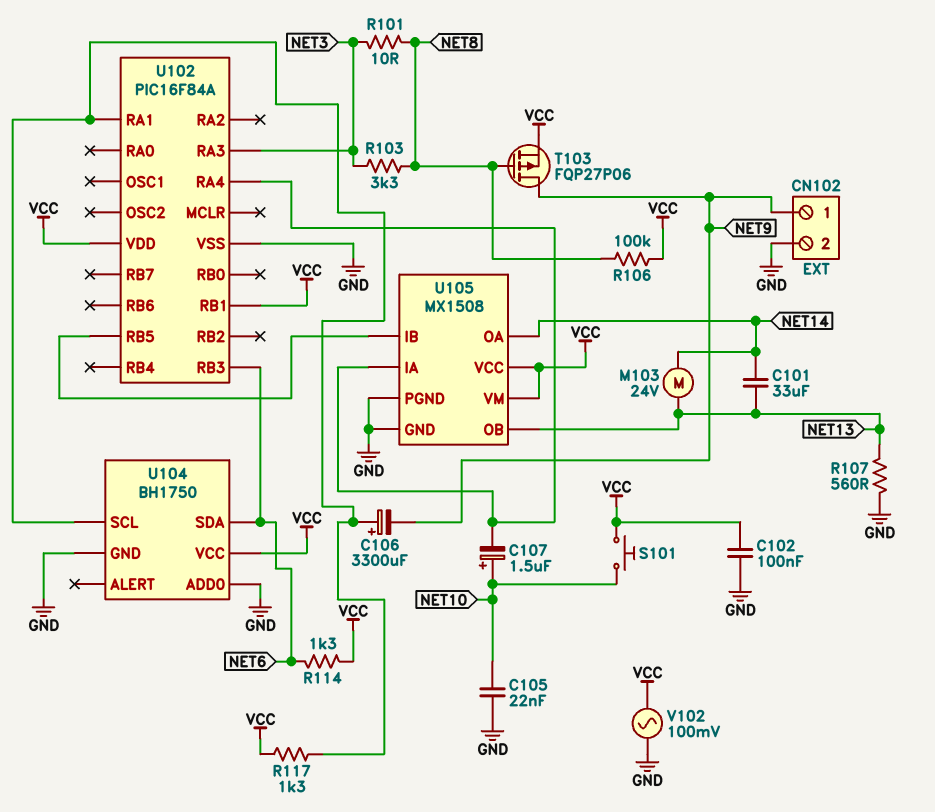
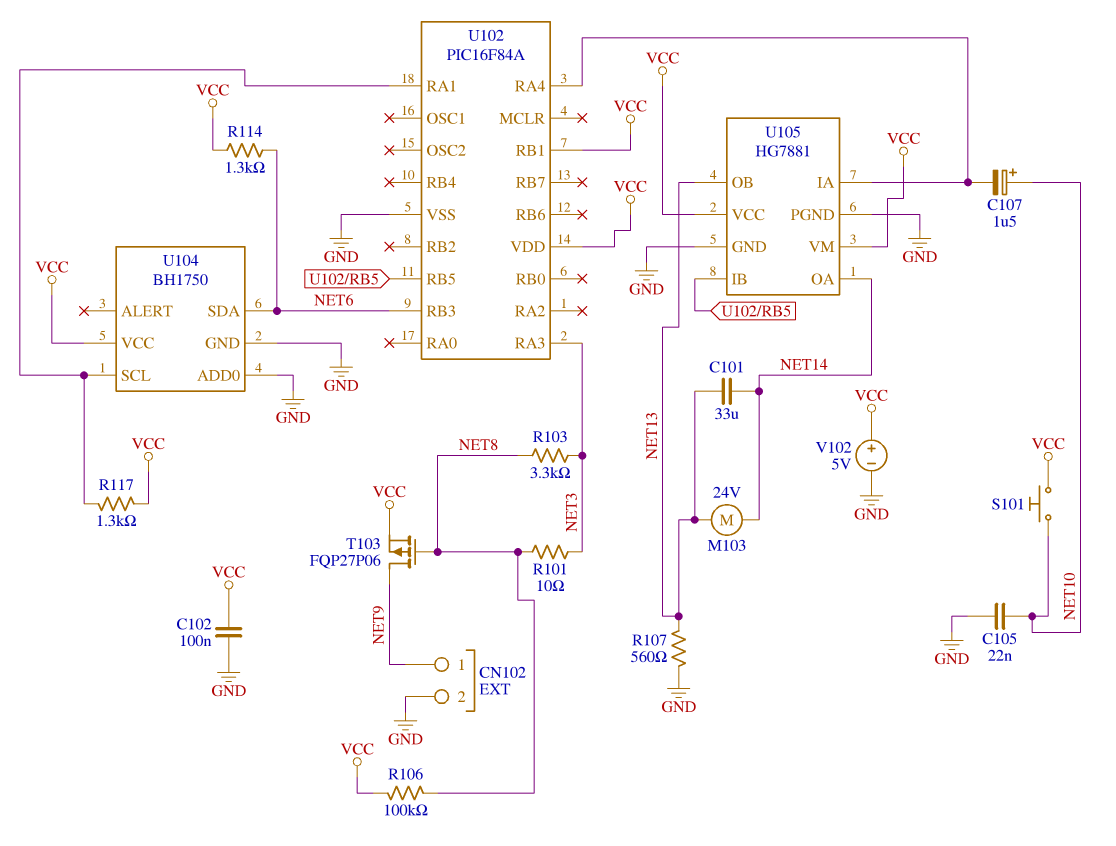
C106: 3300uF (plus U102/RA1, minus NET9) -> none
U105: MX1508 -> HG7881
V102: AC 100mV (GND, VCC) -> 5V (plus VCC, minus GND)

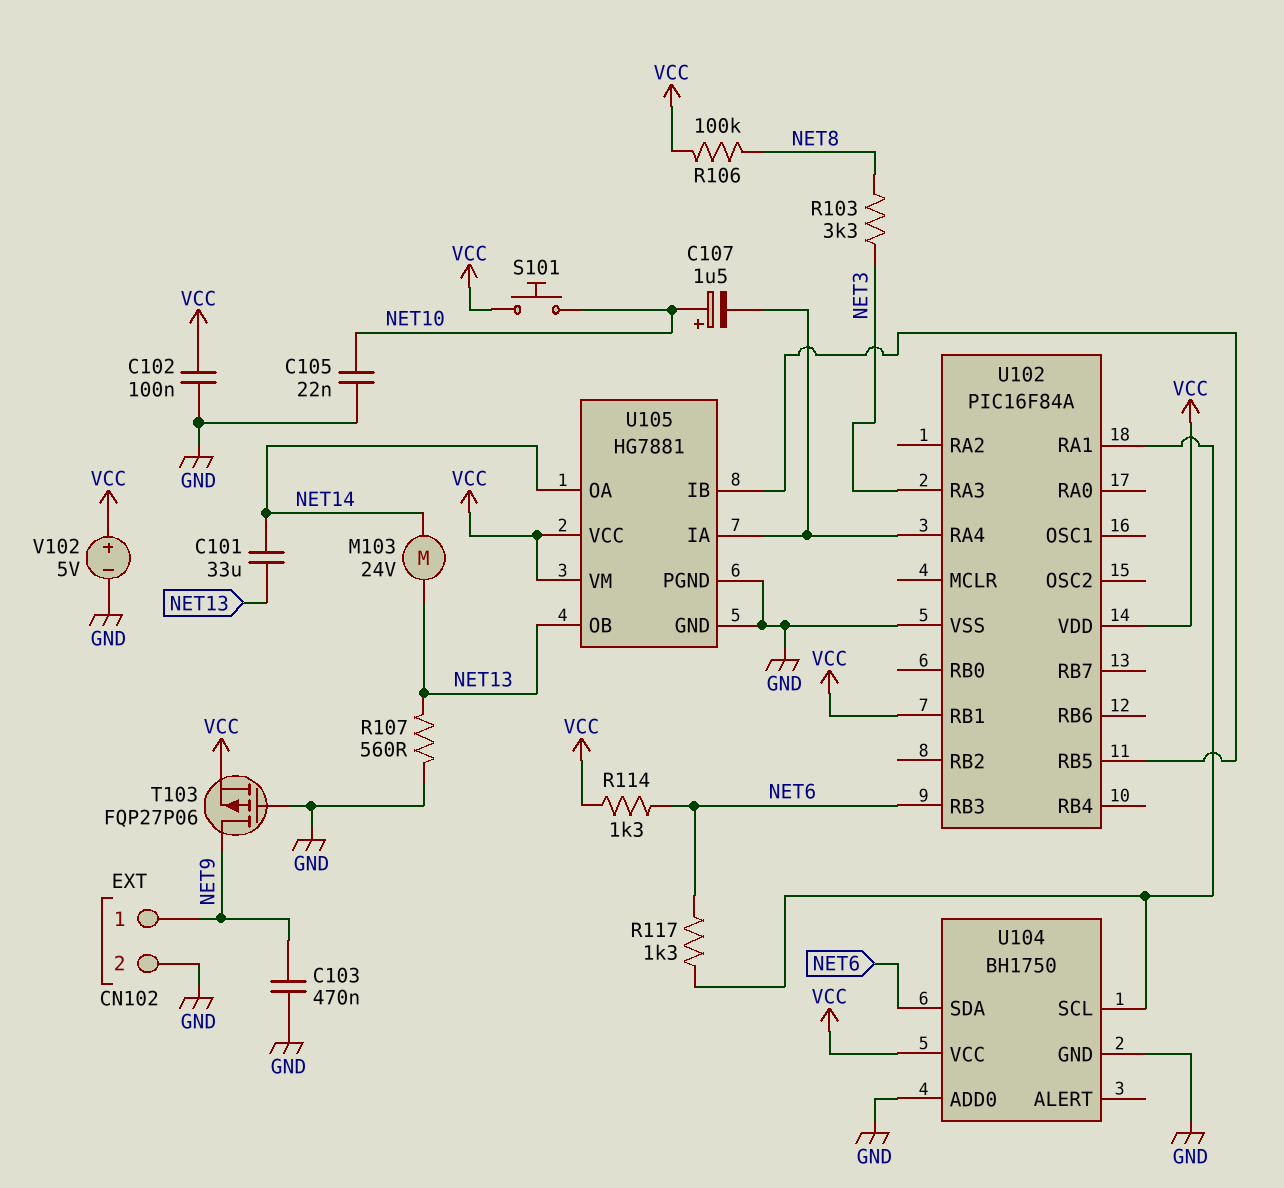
C103: none -> 470nF (GND, NET9)
R101: 10 (NET3, NET8) -> none
R117: 1.3k (U102/RA1, VCC) -> 1.3k (NET6, U102/RA1)
T103: PMOS FQP27P06 (G NET8, D NET9, S VCC) -> PMOS FQP27P06 (G GND, D NET9, S VCC)

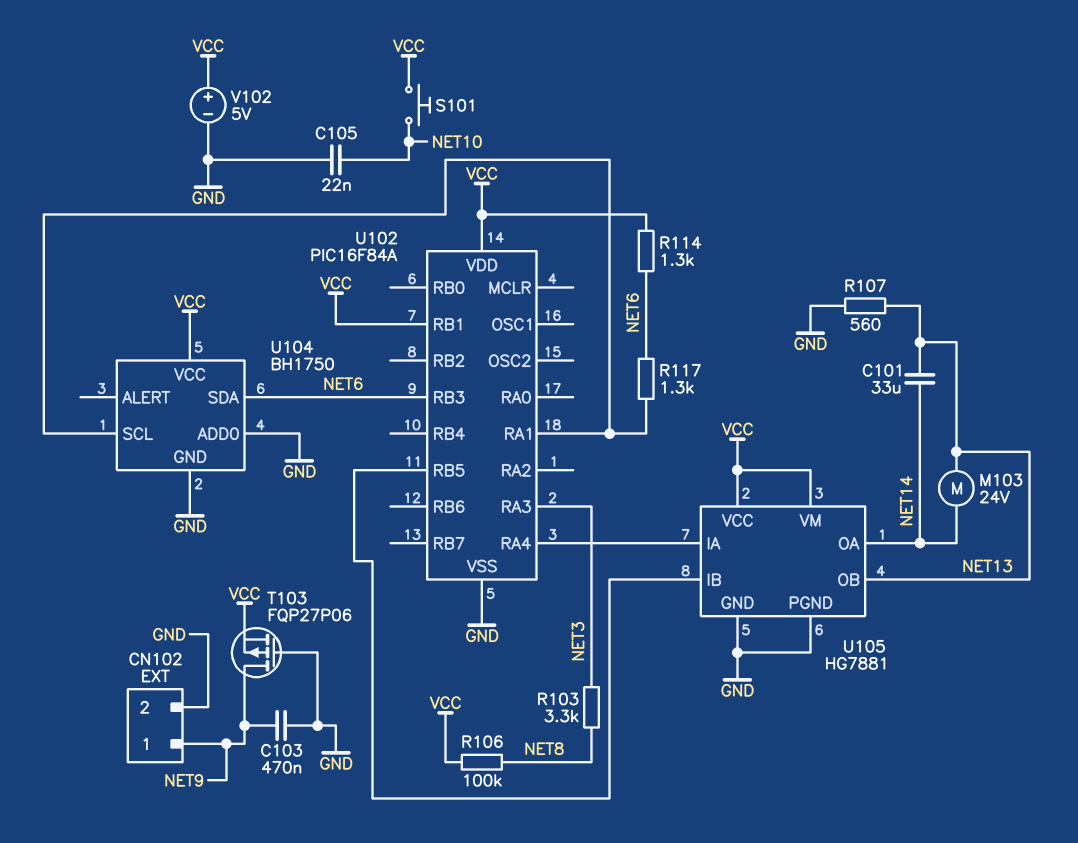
C102: 100nF (GND, VCC) -> none
C107: 1.5uF (plus NET10, minus U102/RA4) -> none

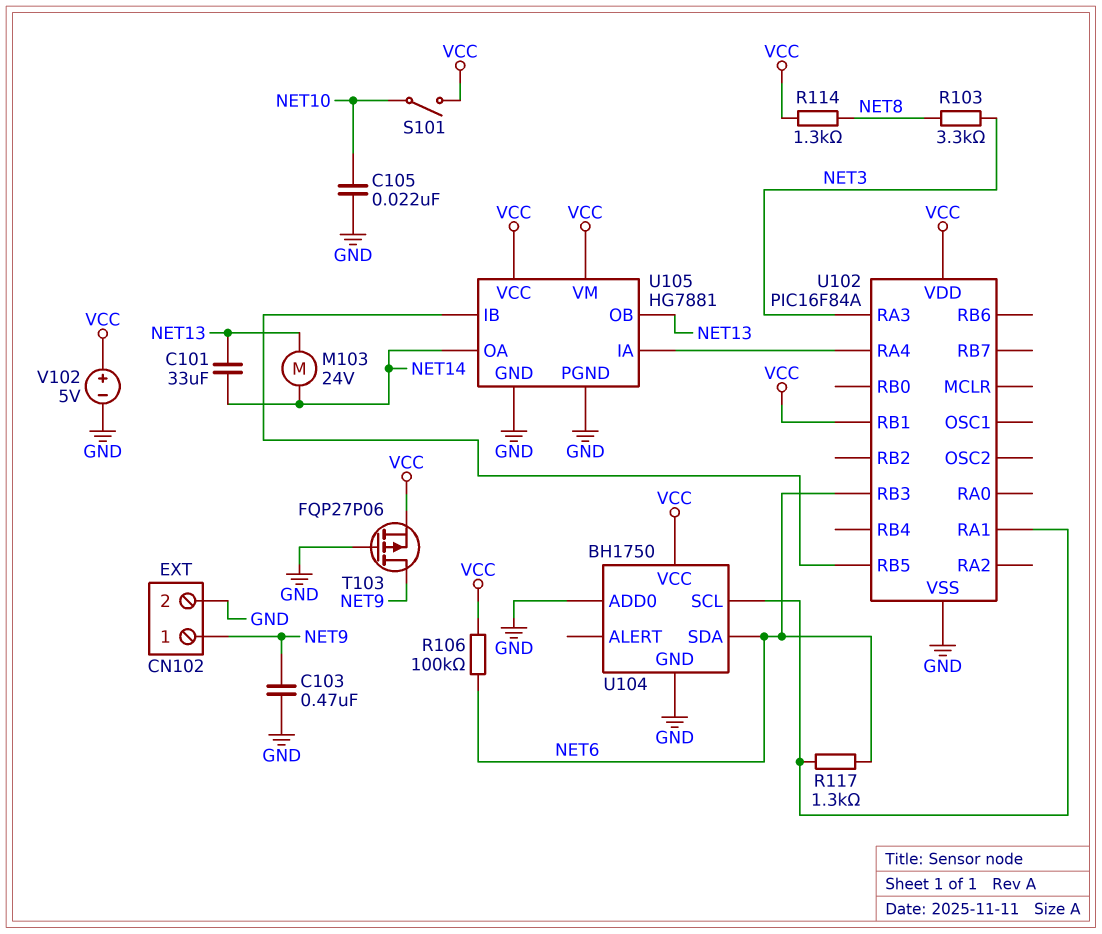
R106: 100k (NET8, VCC) -> 100k (NET6, VCC)
R107: 560 (GND, NET13) -> none
R114: 1.3k (NET6, VCC) -> 1.3k (NET8, VCC)
S101: button (NET10, VCC) -> switch (NET10, VCC)

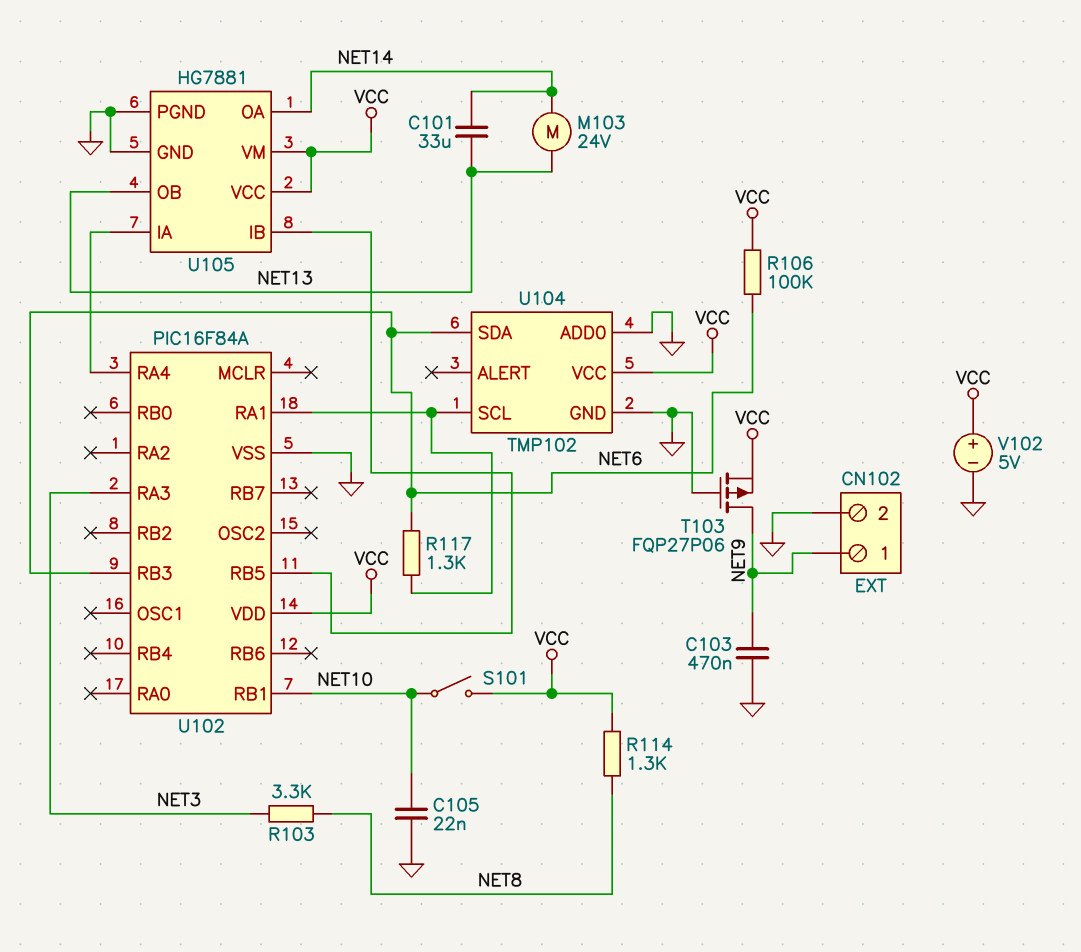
U102 pin RB1: VCC -> NET10
U104: BH1750 -> TMP102

